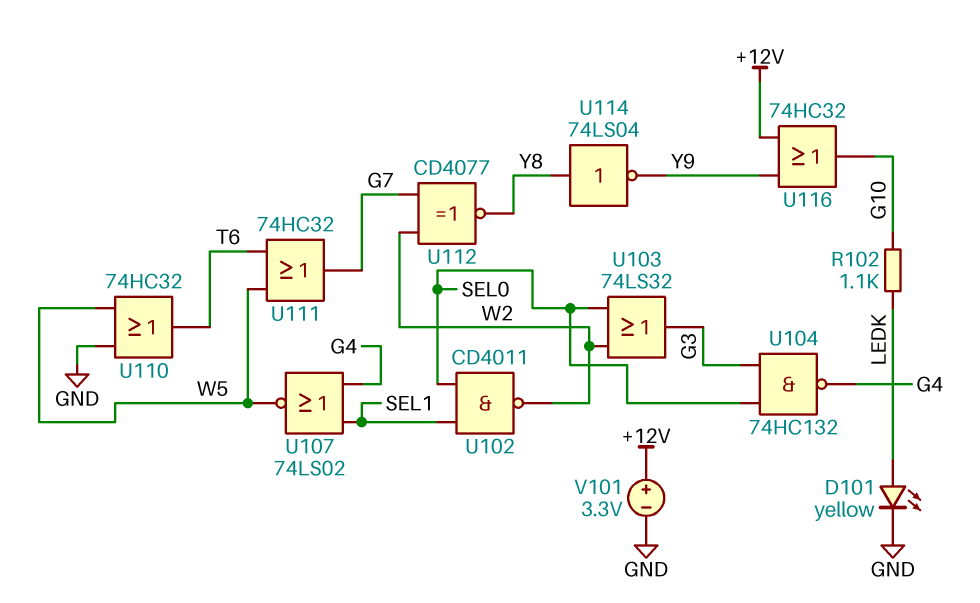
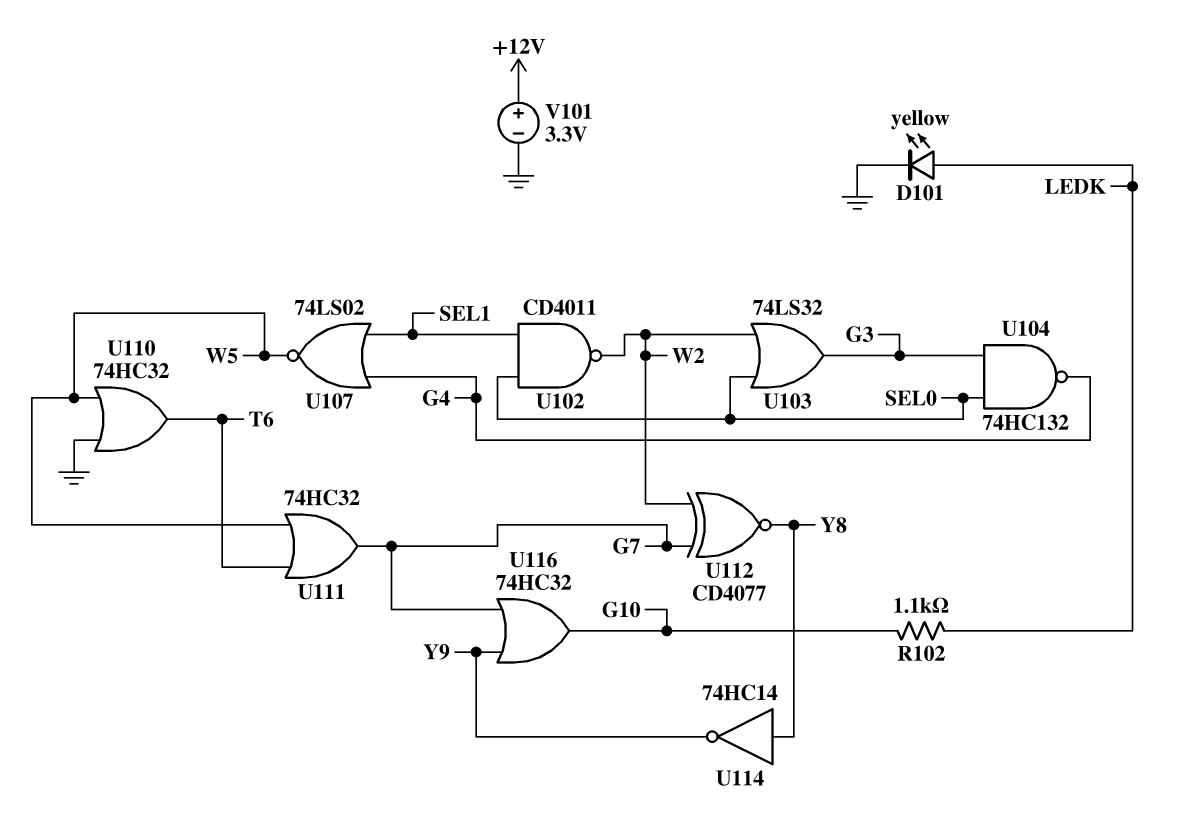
U114: NOT 74LS04 (in Y8, out Y9) -> NOT 74HC14 (in Y8, out Y9)
U116: OR 74HC32 (in +12V, in Y9, out G10) -> OR 74HC32 (in G7, in Y9, out G10)

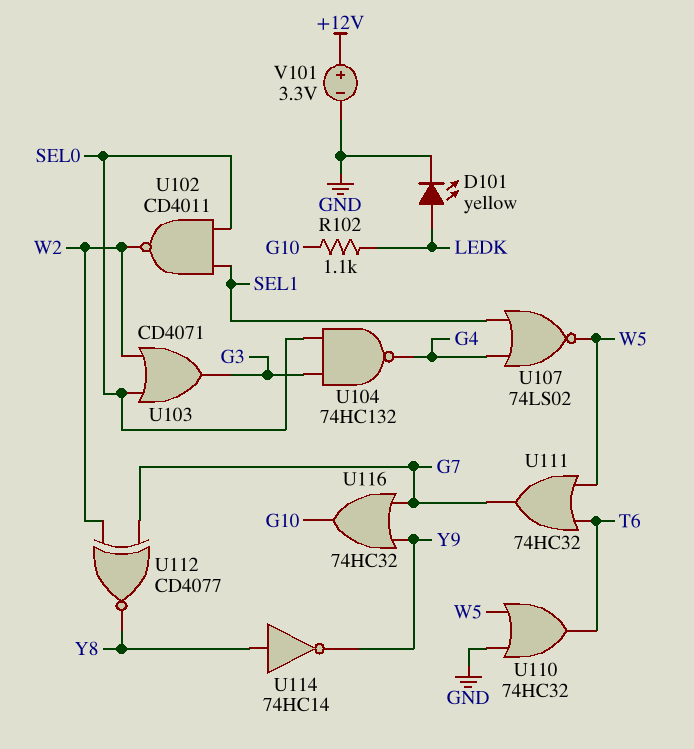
U103: OR 74LS32 (in SEL0, in W2, out G3) -> OR CD4071 (in SEL0, in W2, out G3)

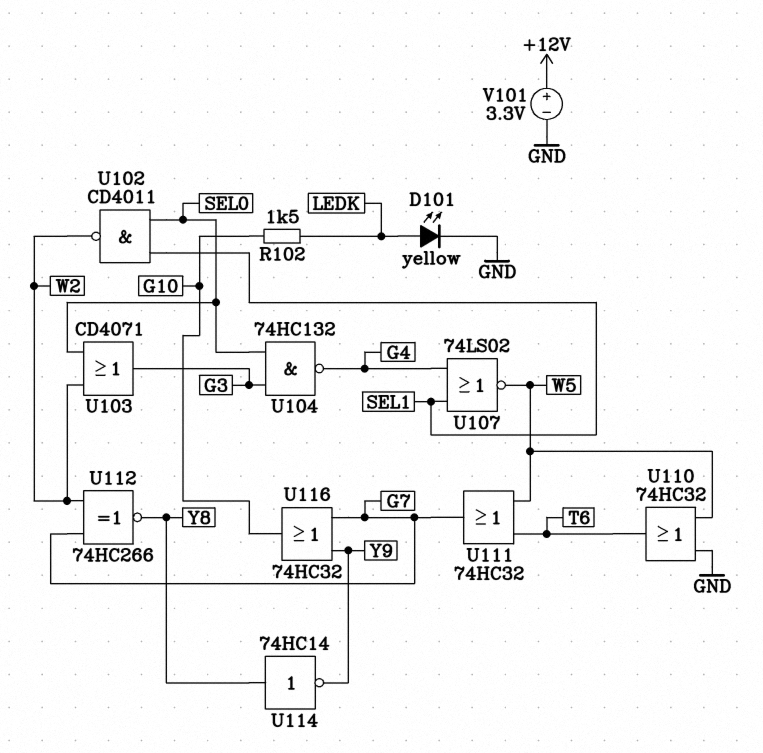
R102: 1.1k (G10, LEDK) -> 1.5k (G10, LEDK)
U112: XNOR CD4077 (in G7, in W2, out Y8) -> XNOR 74HC266 (in G7, in W2, out Y8)

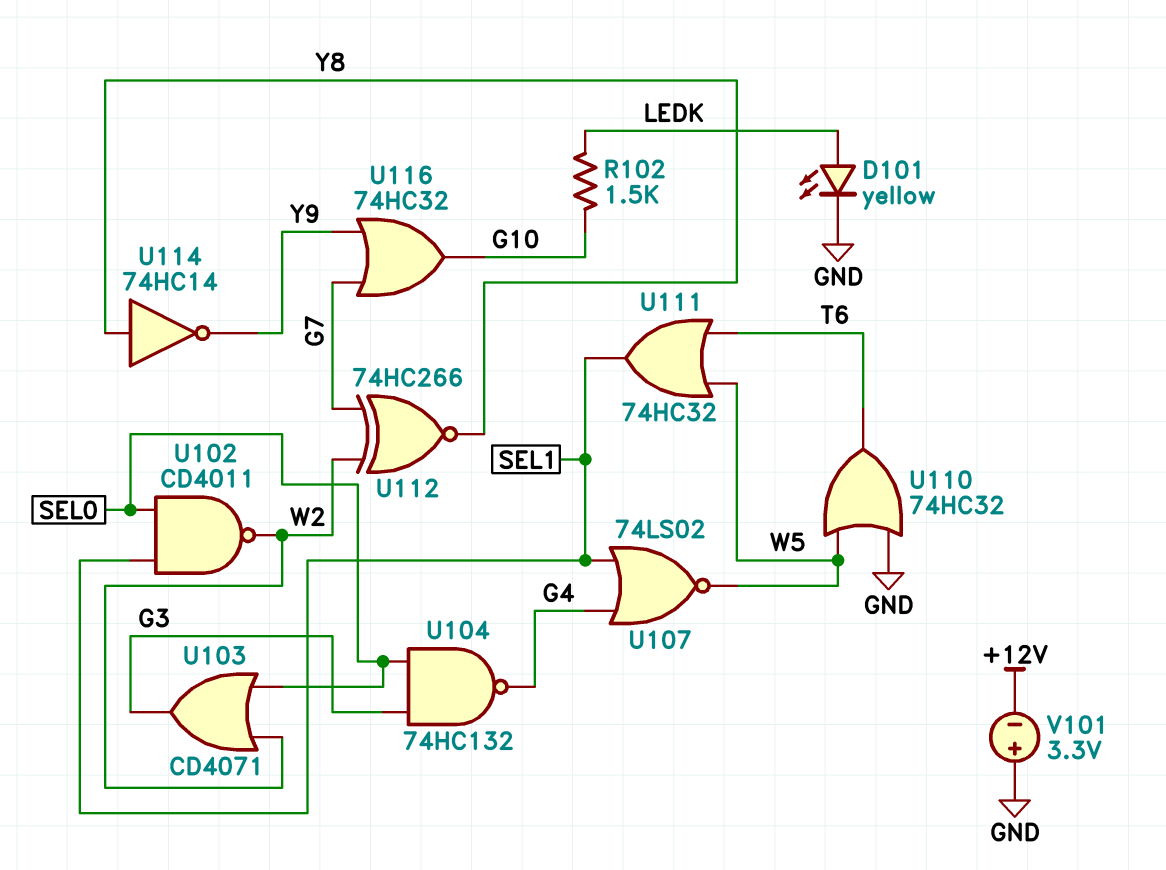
U111: OR 74HC32 (in T6, in W5, out G7) -> OR 74HC32 (in T6, in W5, out SEL1)
V101: 3.3V (plus +12V, minus GND) -> 3.3V (plus GND, minus +12V)

